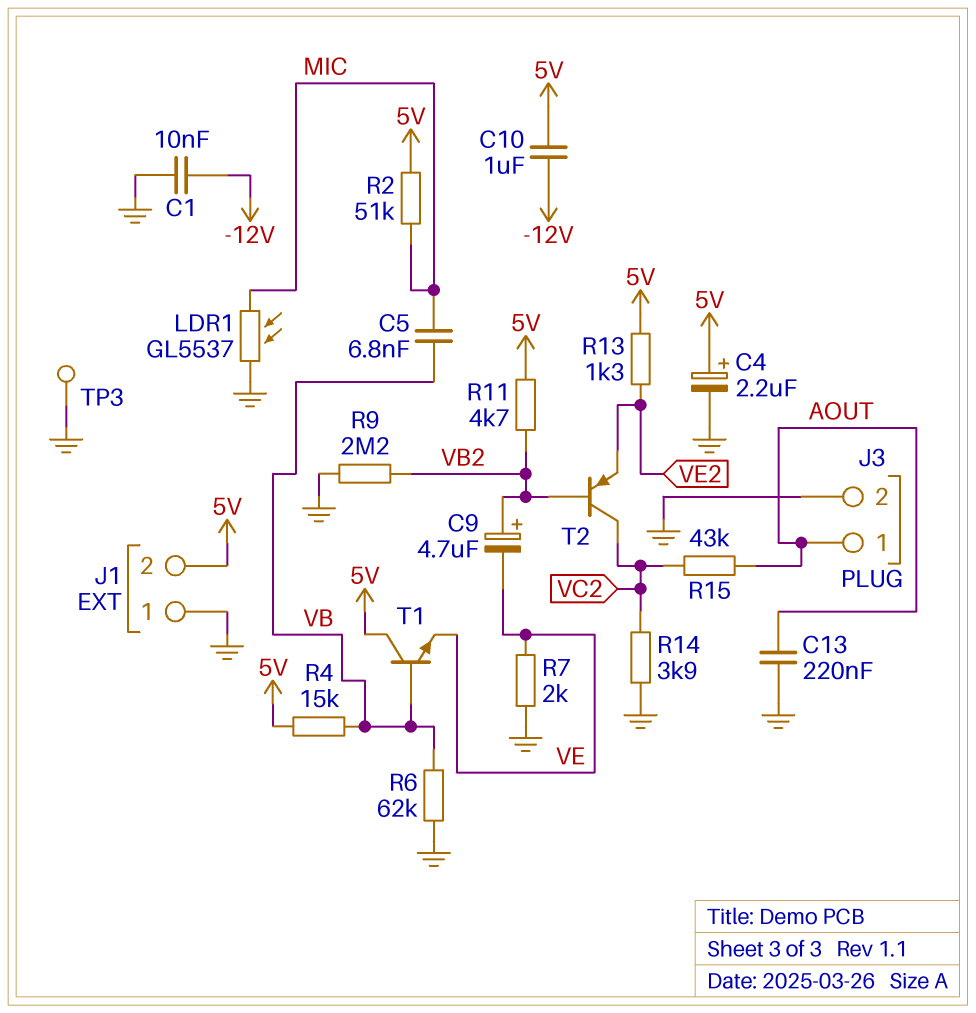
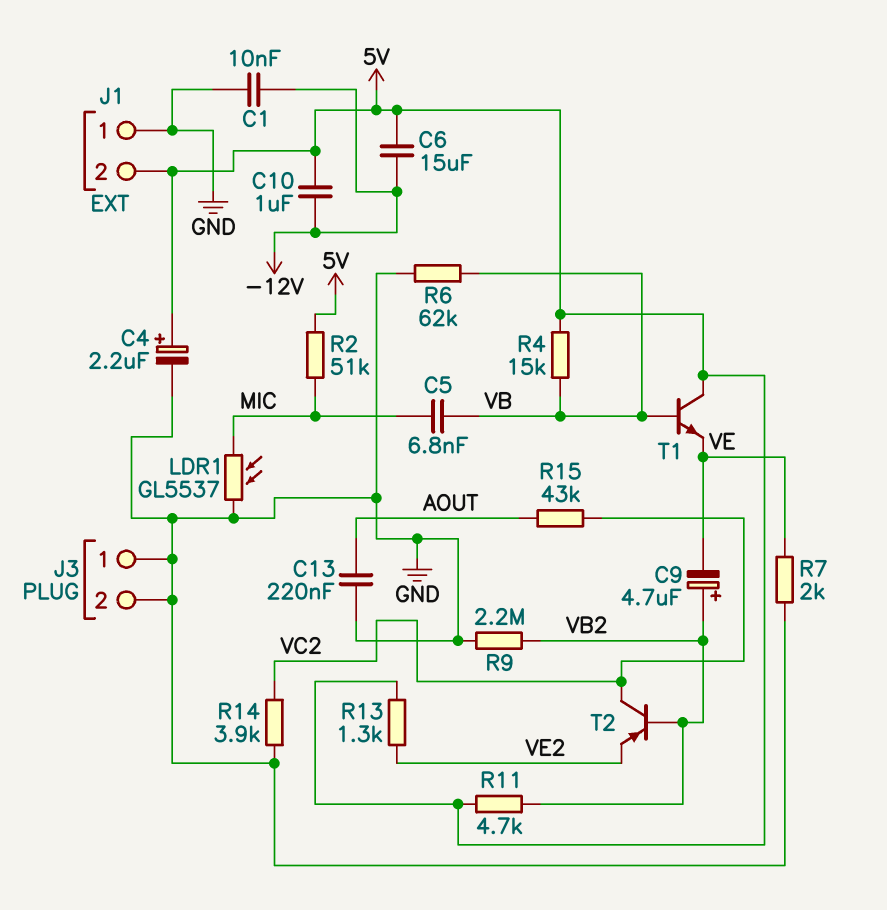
C6: none -> 15uF (-12V, 5V)
J3 pin 1: AOUT -> GND
TP3: test point (GND) -> none

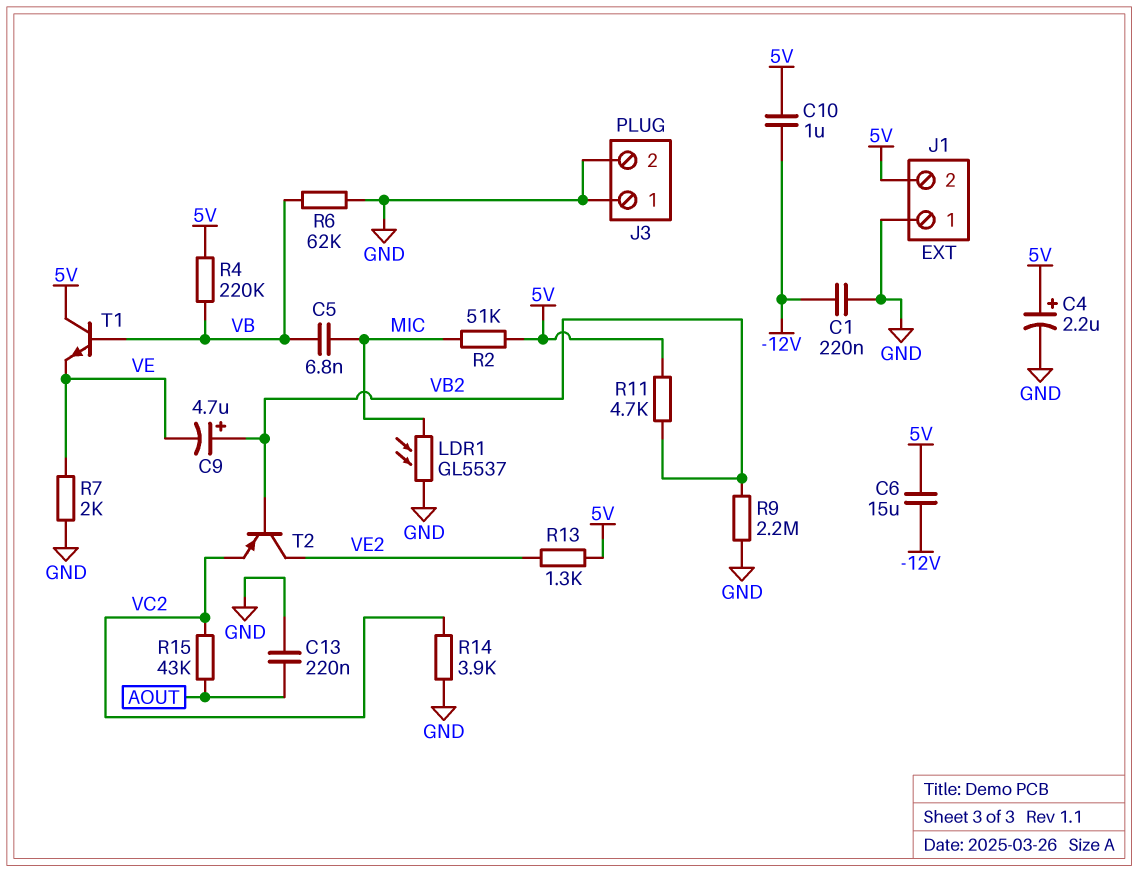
C1: 10nF (-12V, GND) -> 220nF (-12V, GND)
R4: 15k (5V, VB) -> 220k (5V, VB)
T2: PNP (B VB2, C VC2, E VE2) -> PNP (B VB2, C VE2, E VC2)

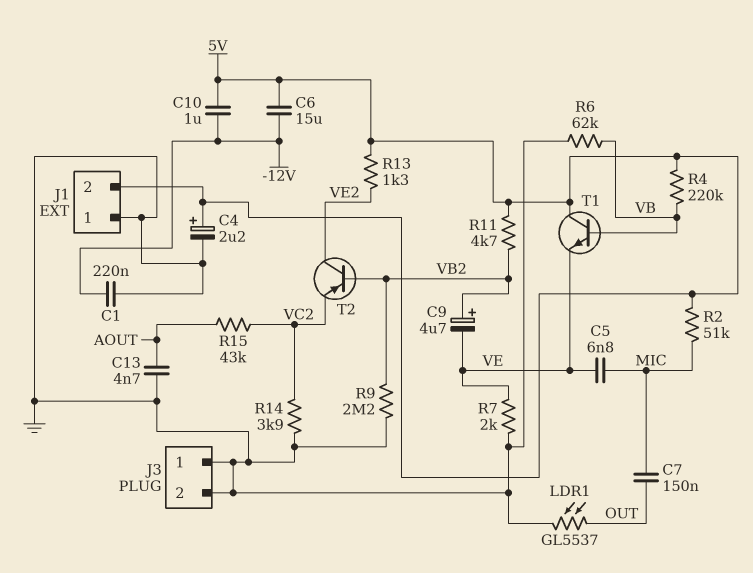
C5: 6.8nF (MIC, VB) -> 6.8nF (MIC, VE)
C7: none -> 150nF (MIC, OUT)
C13: 220nF (AOUT, GND) -> 4.7nF (AOUT, GND)
LDR1: GL5537 (GND, MIC) -> GL5537 (GND, OUT)

